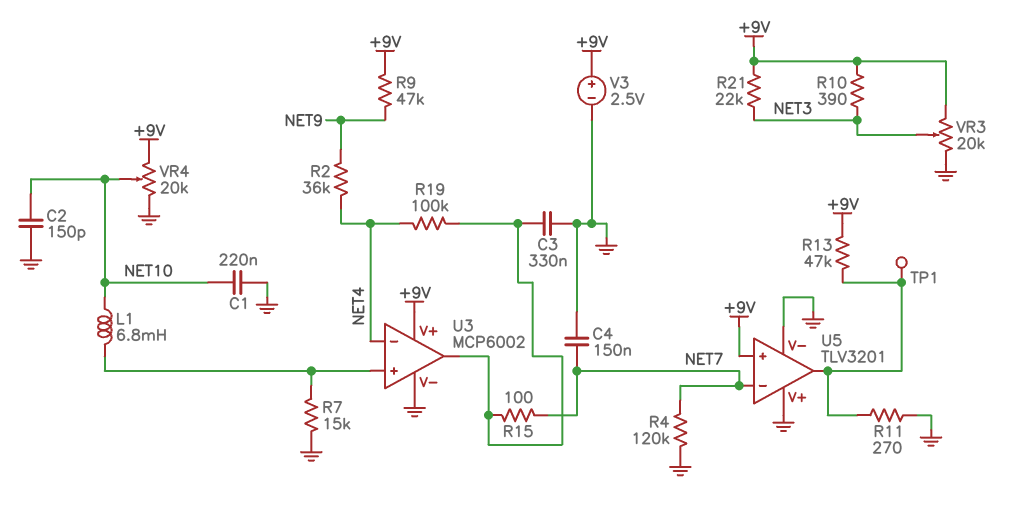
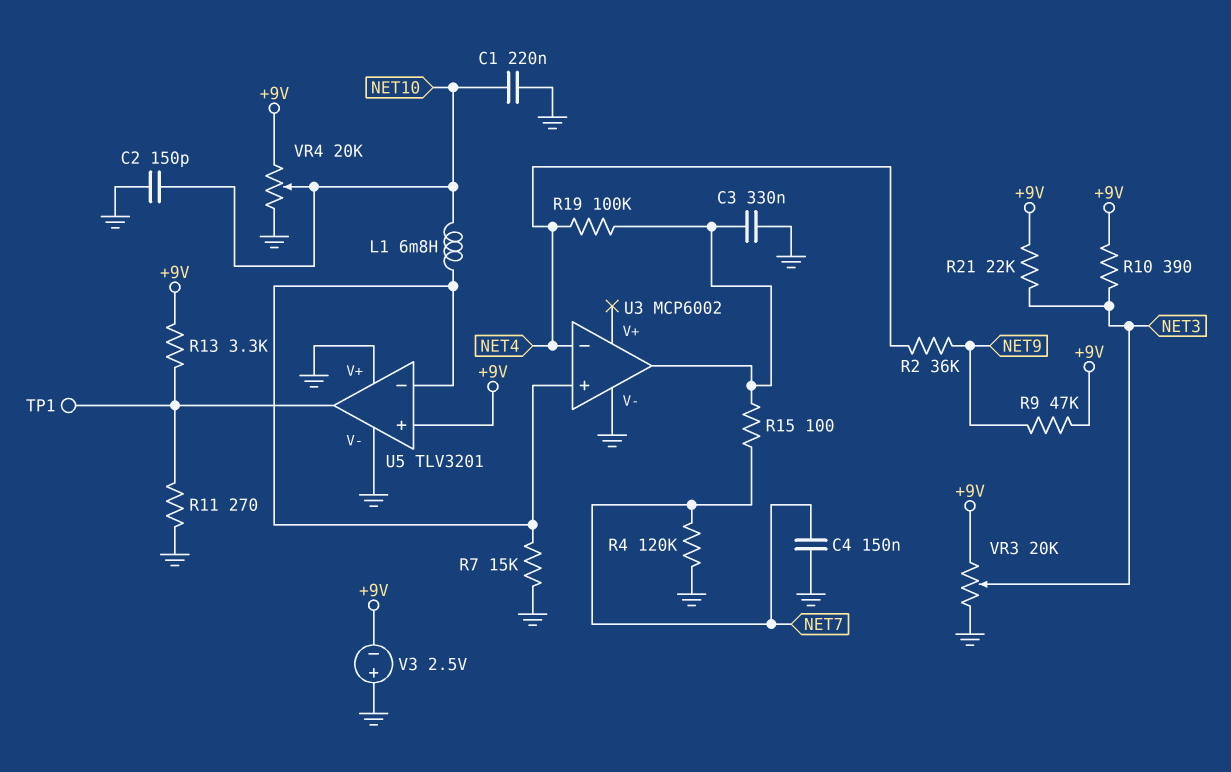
R13: 47k (+9V, U5/out) -> 3.3k (+9V, U5/out)
U3 pin V+: +9V -> none
U5 pin in-: NET7 -> U3/in+
V3: 2.5V (plus +9V, minus GND) -> 2.5V (plus GND, minus +9V)

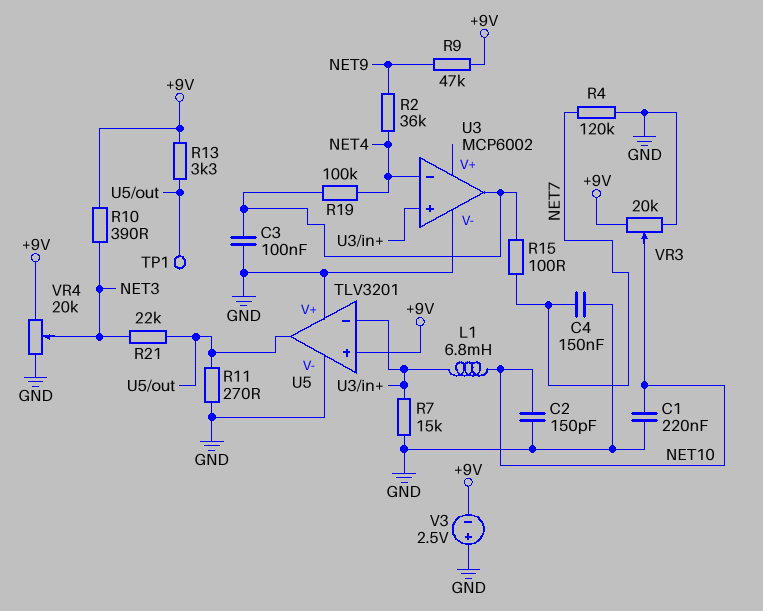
C3: 330nF (GND, U3/out) -> 100nF (GND, U3/out)
R21: 22k (+9V, NET3) -> 22k (NET3, U5/out)
VR3: 20k (+9V, GND, wiper NET3) -> 20k (+9V, GND, wiper NET10)
VR4: 20k (+9V, GND, wiper NET10) -> 20k (+9V, GND, wiper NET3)

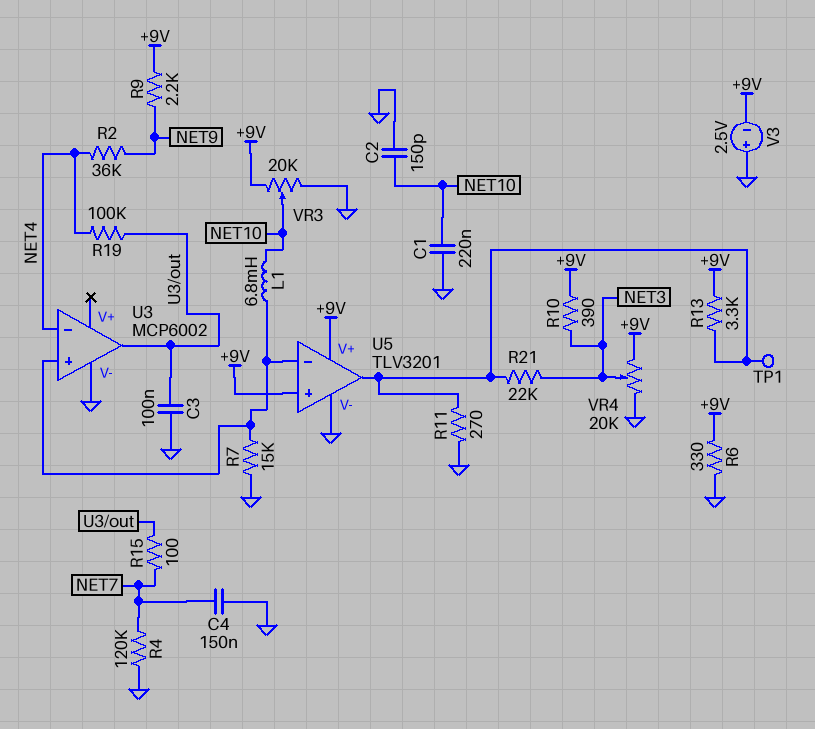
R6: none -> 330 (+9V, GND)
R9: 47k (+9V, NET9) -> 2.2k (+9V, NET9)
U5 pin V+: GND -> +9V

